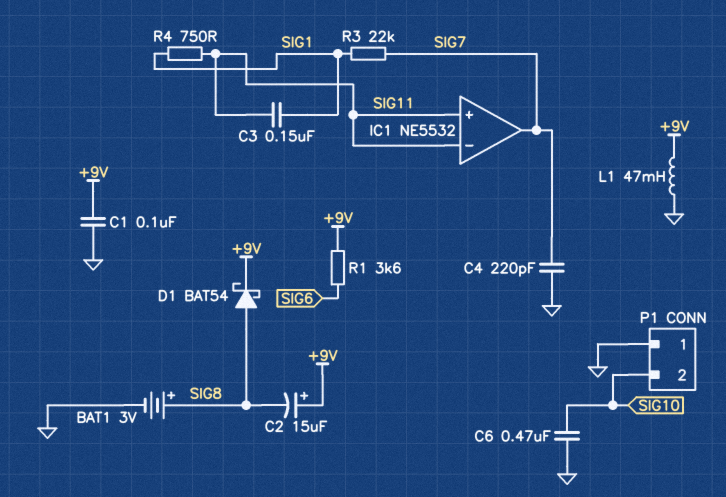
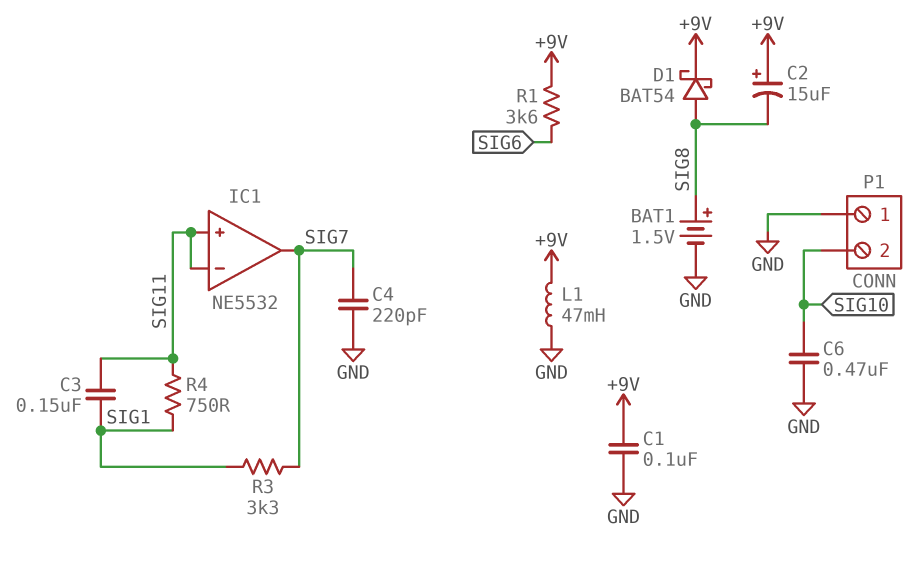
BAT1: 3V (plus SIG8, minus GND) -> 1.5V (plus SIG8, minus GND)
R3: 22k (SIG1, SIG7) -> 3.3k (SIG1, SIG7)

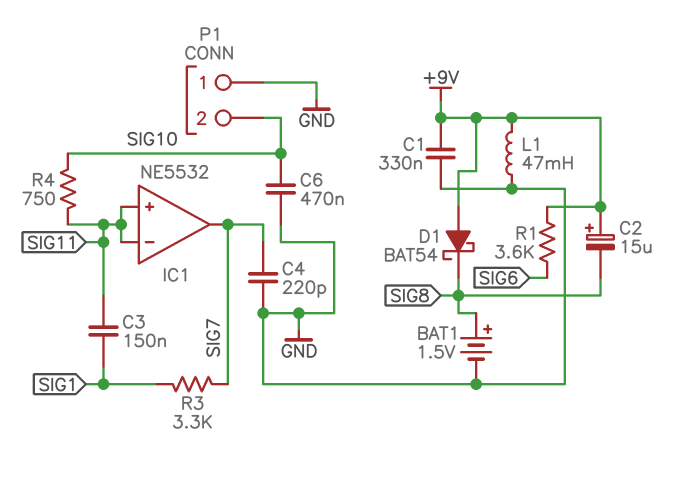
C1: 100nF (+9V, GND) -> 330nF (+9V, GND)
D1: schottky BAT54 (A SIG8, K +9V) -> schottky BAT54 (A +9V, K SIG8)
R4: 750 (SIG1, SIG11) -> 750 (SIG10, SIG11)

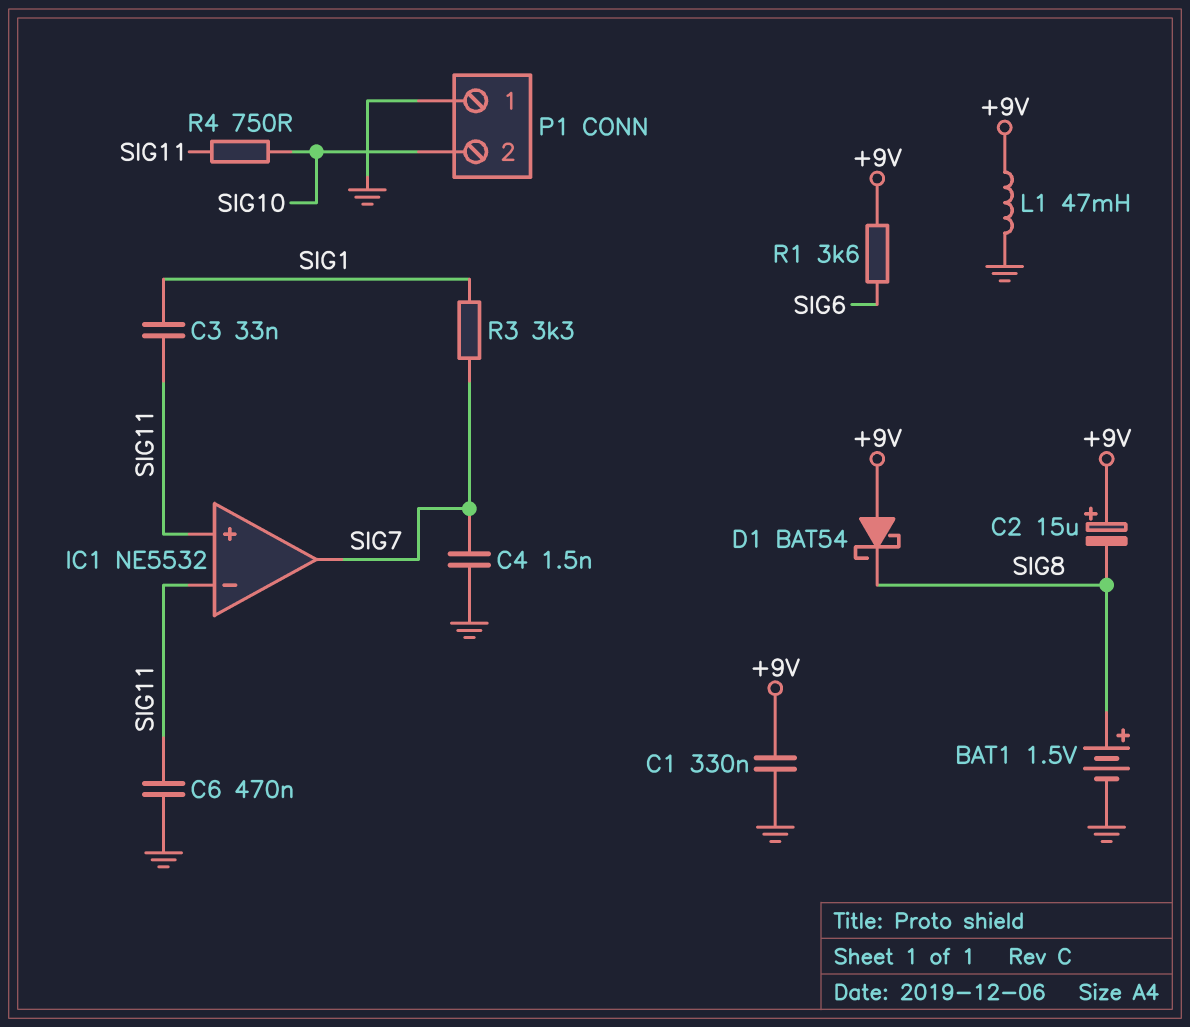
C3: 150nF (SIG1, SIG11) -> 33nF (SIG1, SIG11)
C4: 220pF (GND, SIG7) -> 1.5nF (GND, SIG7)
C6: 470nF (GND, SIG10) -> 470nF (GND, SIG11)

